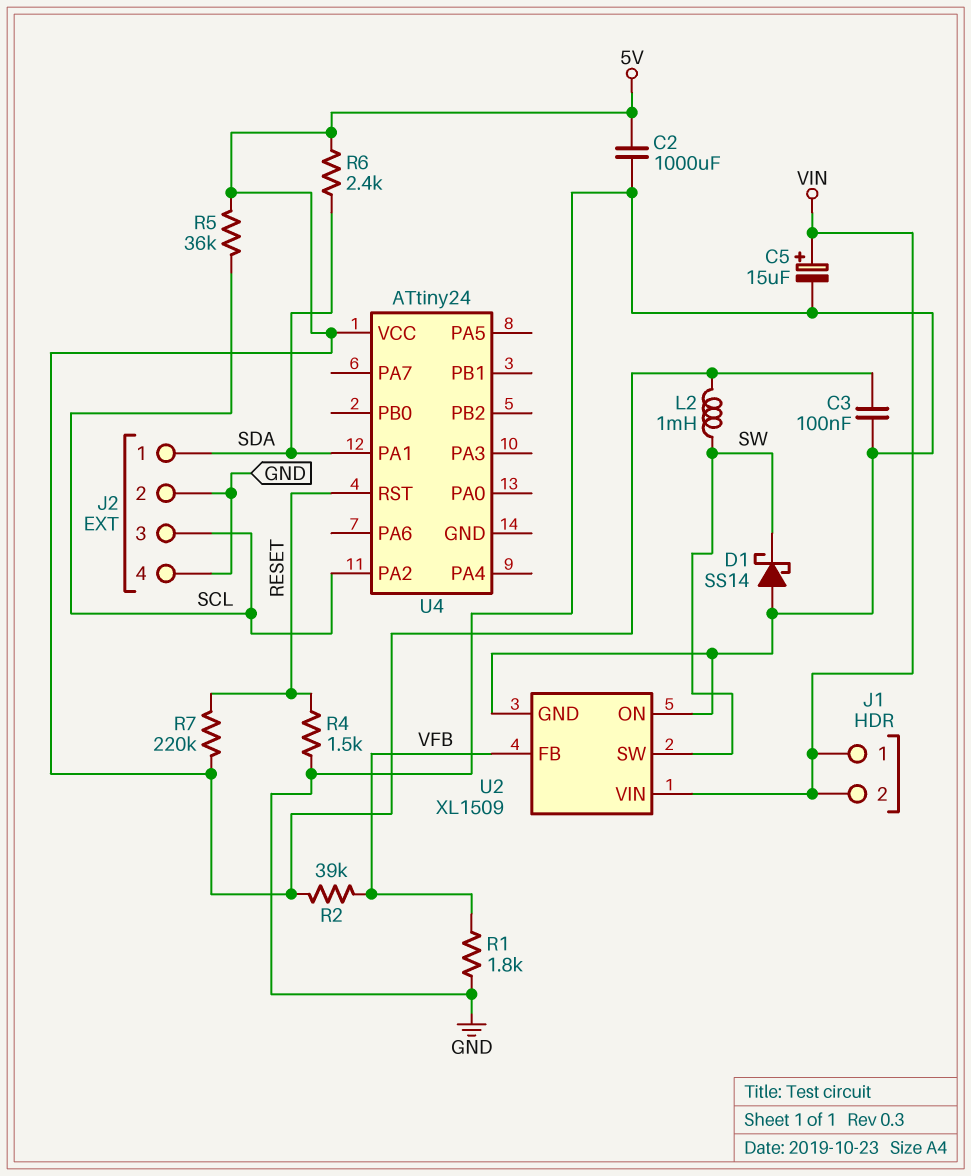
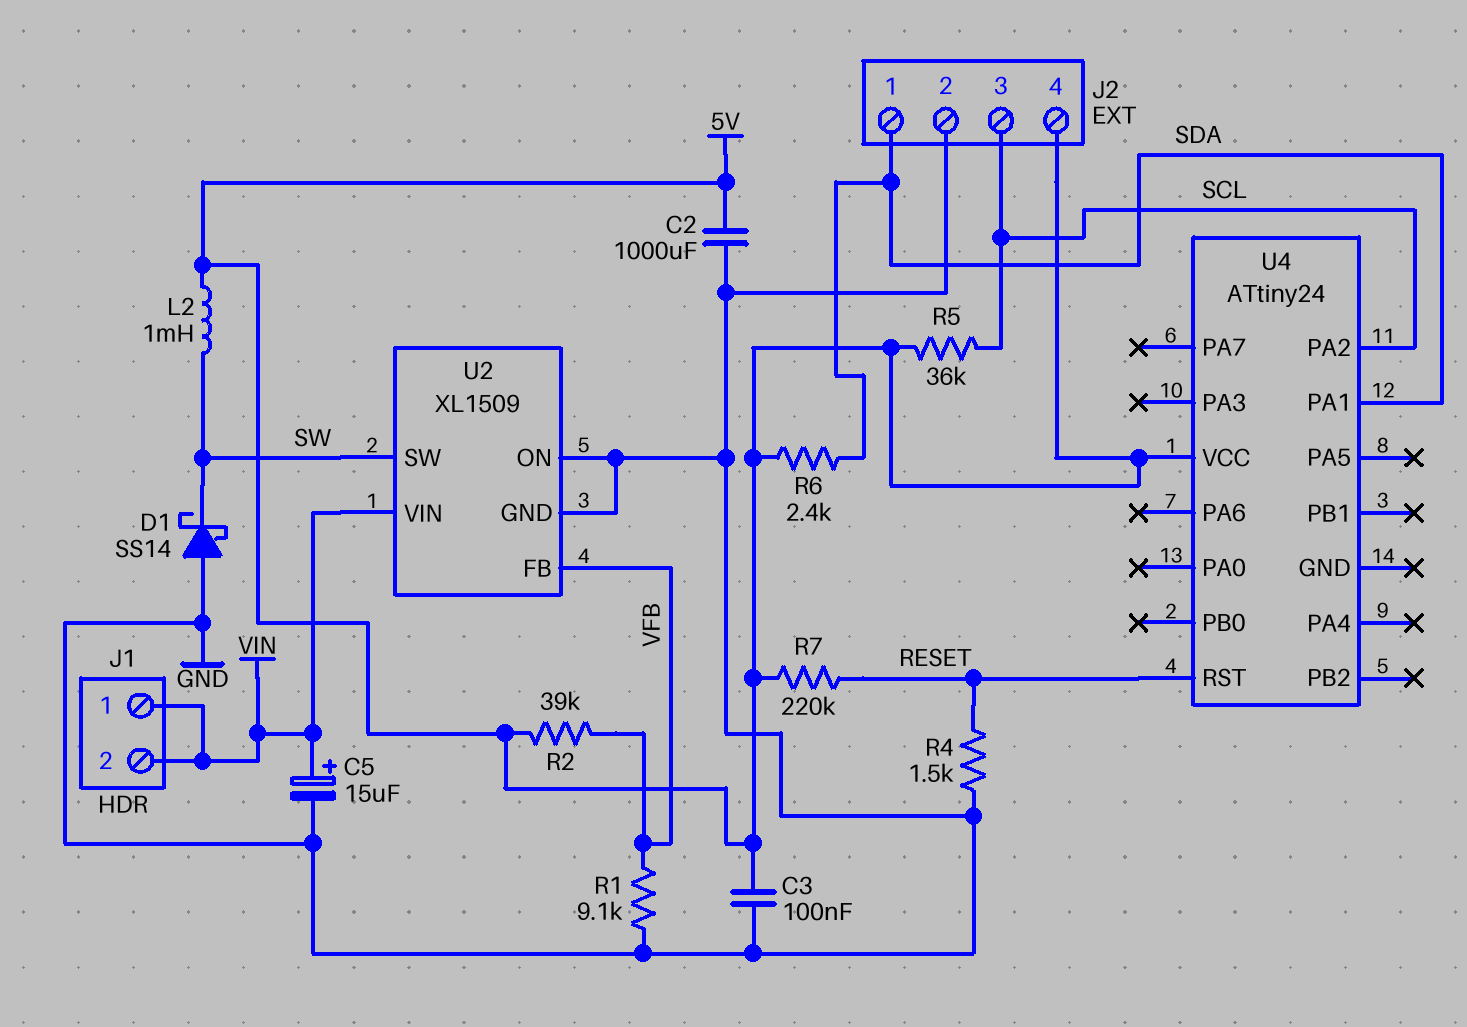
J2 pin 4: GND -> 5V
R1: 1.8k (GND, VFB) -> 9.1k (GND, VFB)

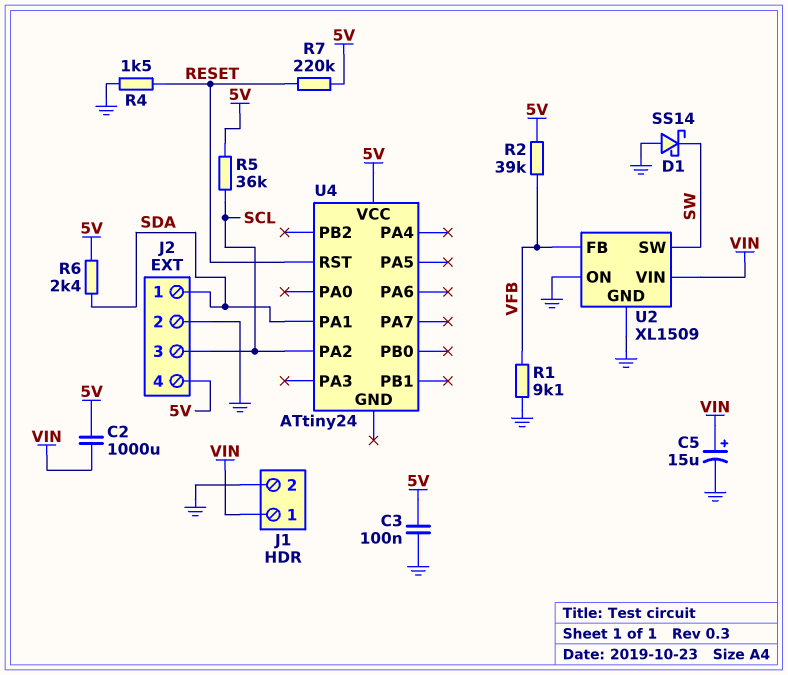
C2: 1000uF (5V, GND) -> 1000uF (5V, VIN)
J1 pin 2: VIN -> GND
L2: 1mH (5V, SW) -> none

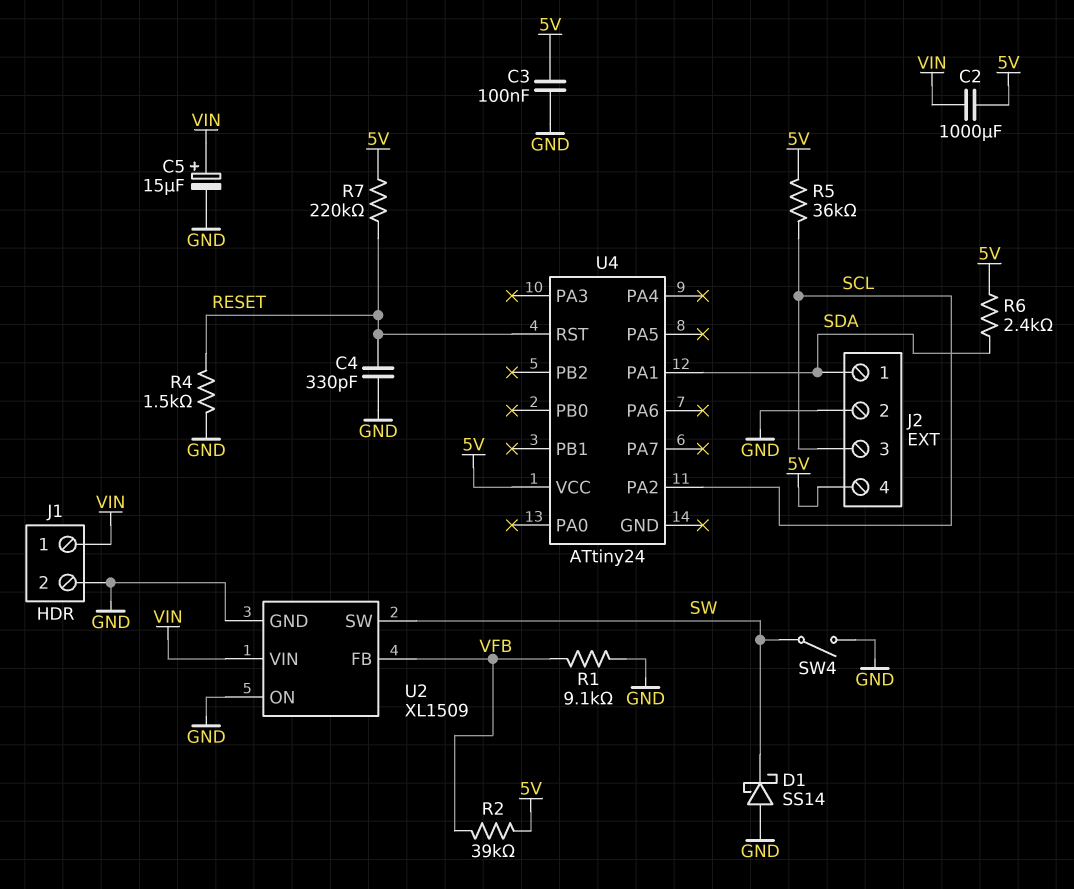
C4: none -> 330pF (GND, RESET)
SW4: none -> switch (GND, SW)

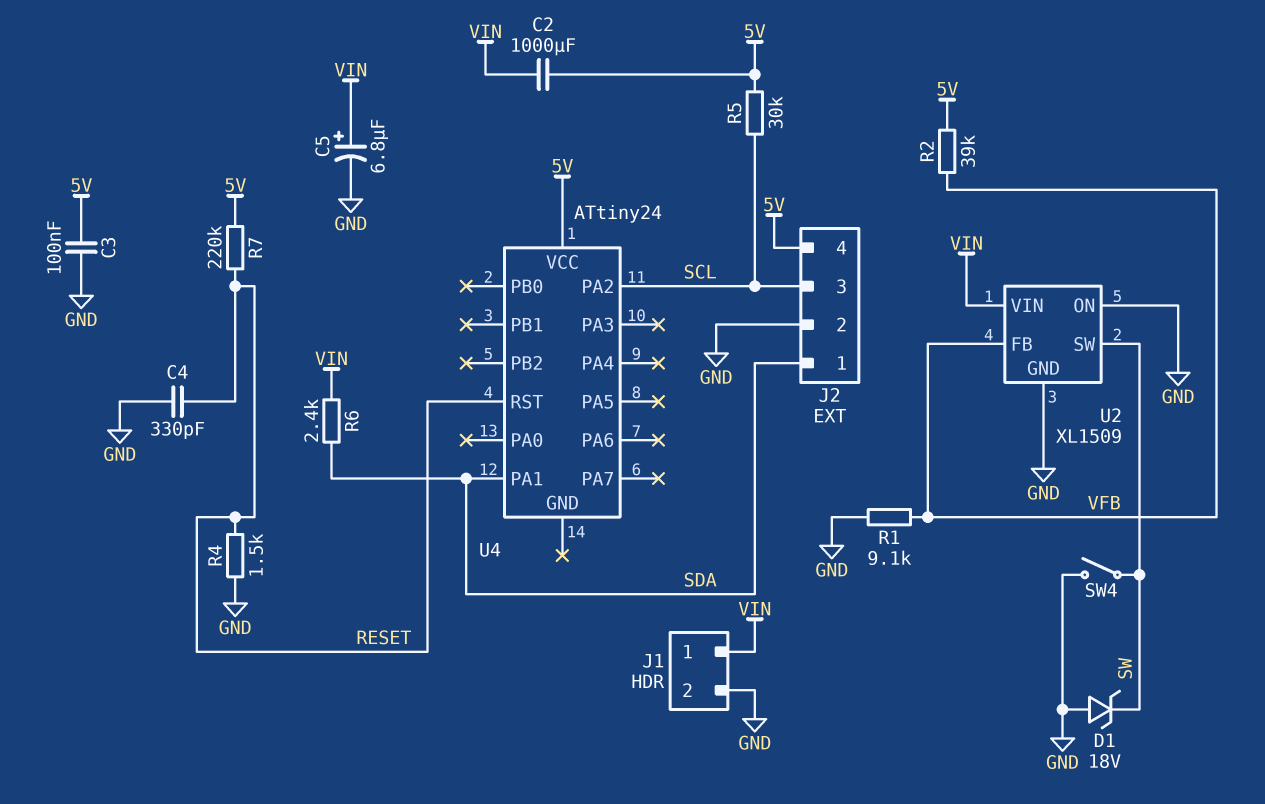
C5: 15uF (plus VIN, minus GND) -> 6.8uF (plus VIN, minus GND)
D1: schottky SS14 (A GND, K SW) -> zener 18V (A GND, K SW)
R5: 36k (5V, SCL) -> 30k (5V, SCL)
R6: 2.4k (5V, SDA) -> 2.4k (SDA, VIN)

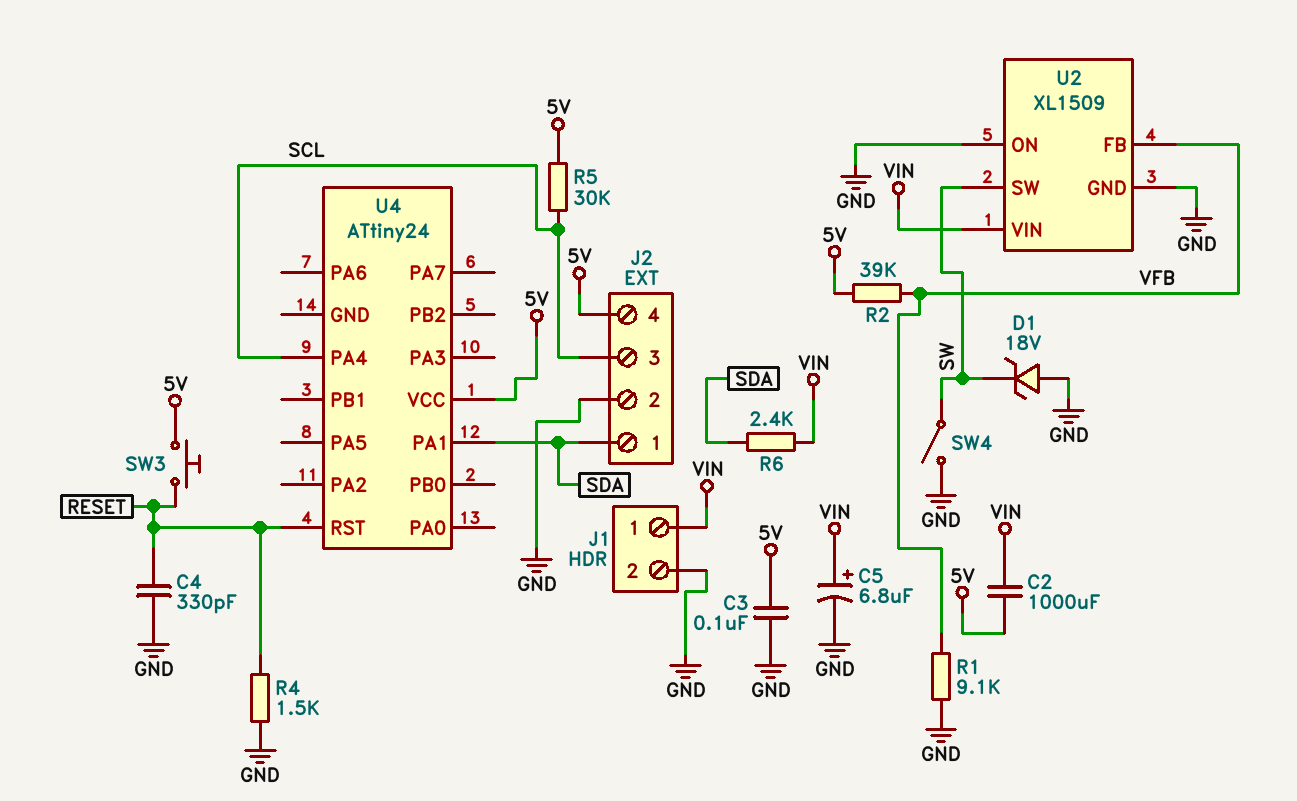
R7: 220k (5V, RESET) -> none
SW3: none -> button (5V, RESET)
U4 pin PA2: SCL -> none
U4 pin PA4: none -> SCL

